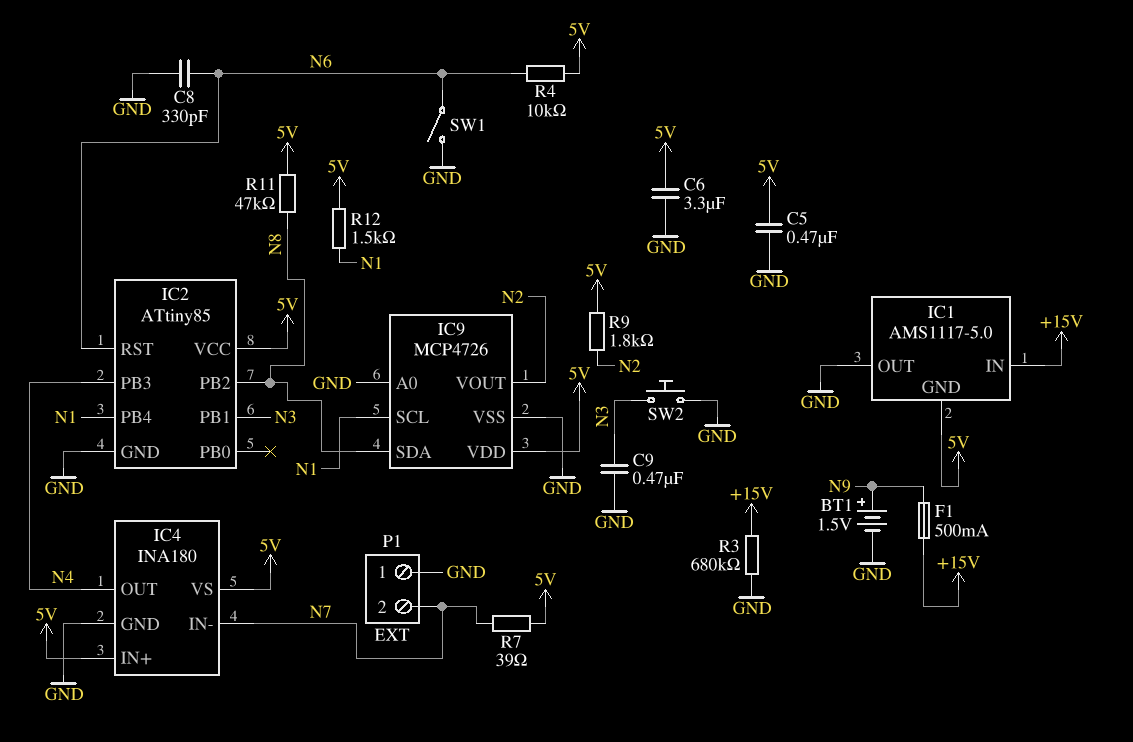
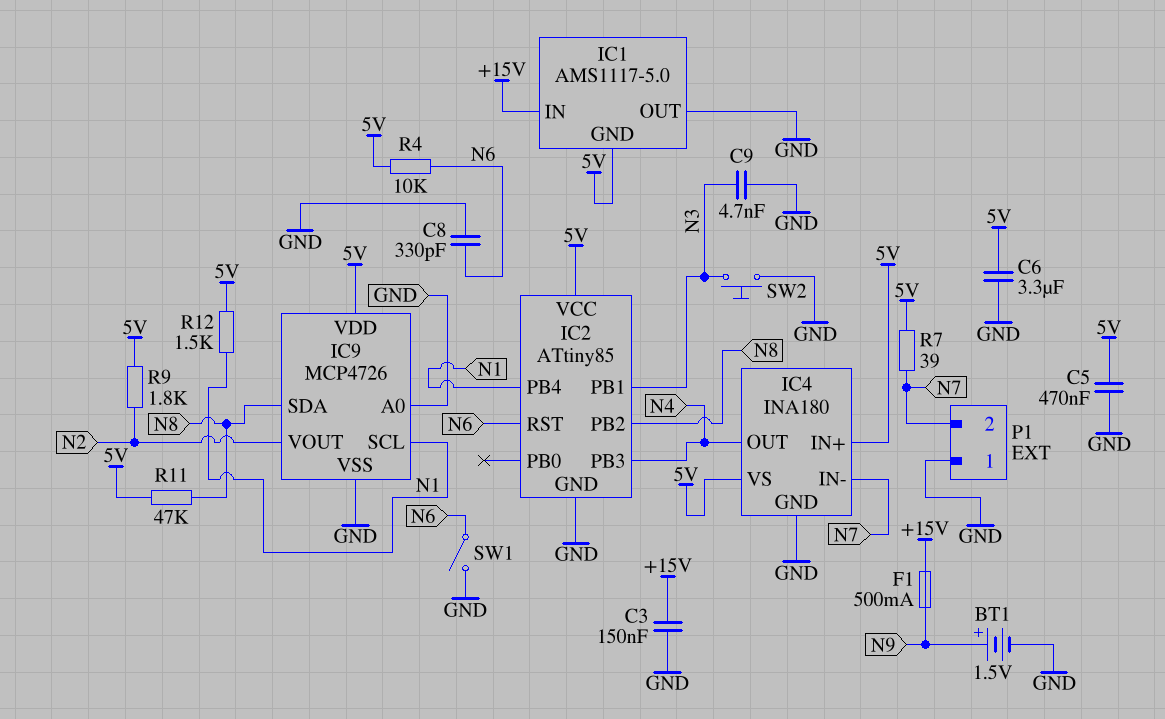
C3: none -> 150nF (+15V, GND)
C9: 470nF (GND, N3) -> 4.7nF (GND, N3)
R3: 680k (+15V, GND) -> none

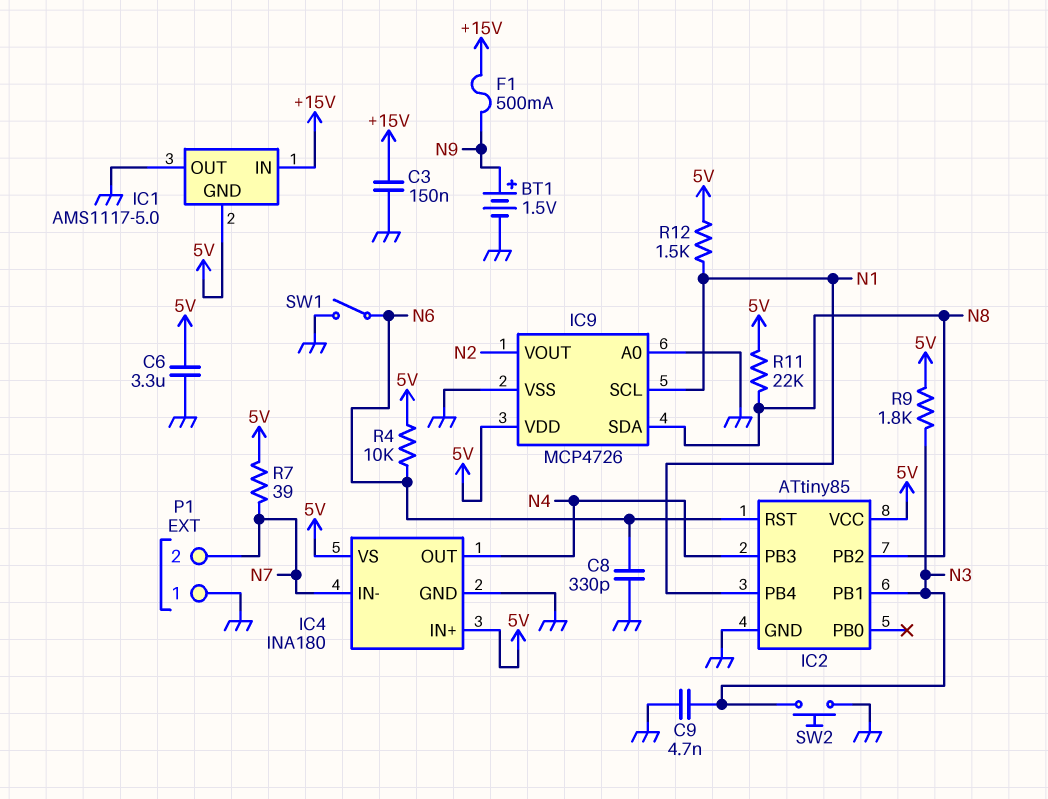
C5: 470nF (5V, GND) -> none
R9: 1.8k (5V, N2) -> 1.8k (5V, N3)
R11: 47k (5V, N8) -> 22k (5V, N8)

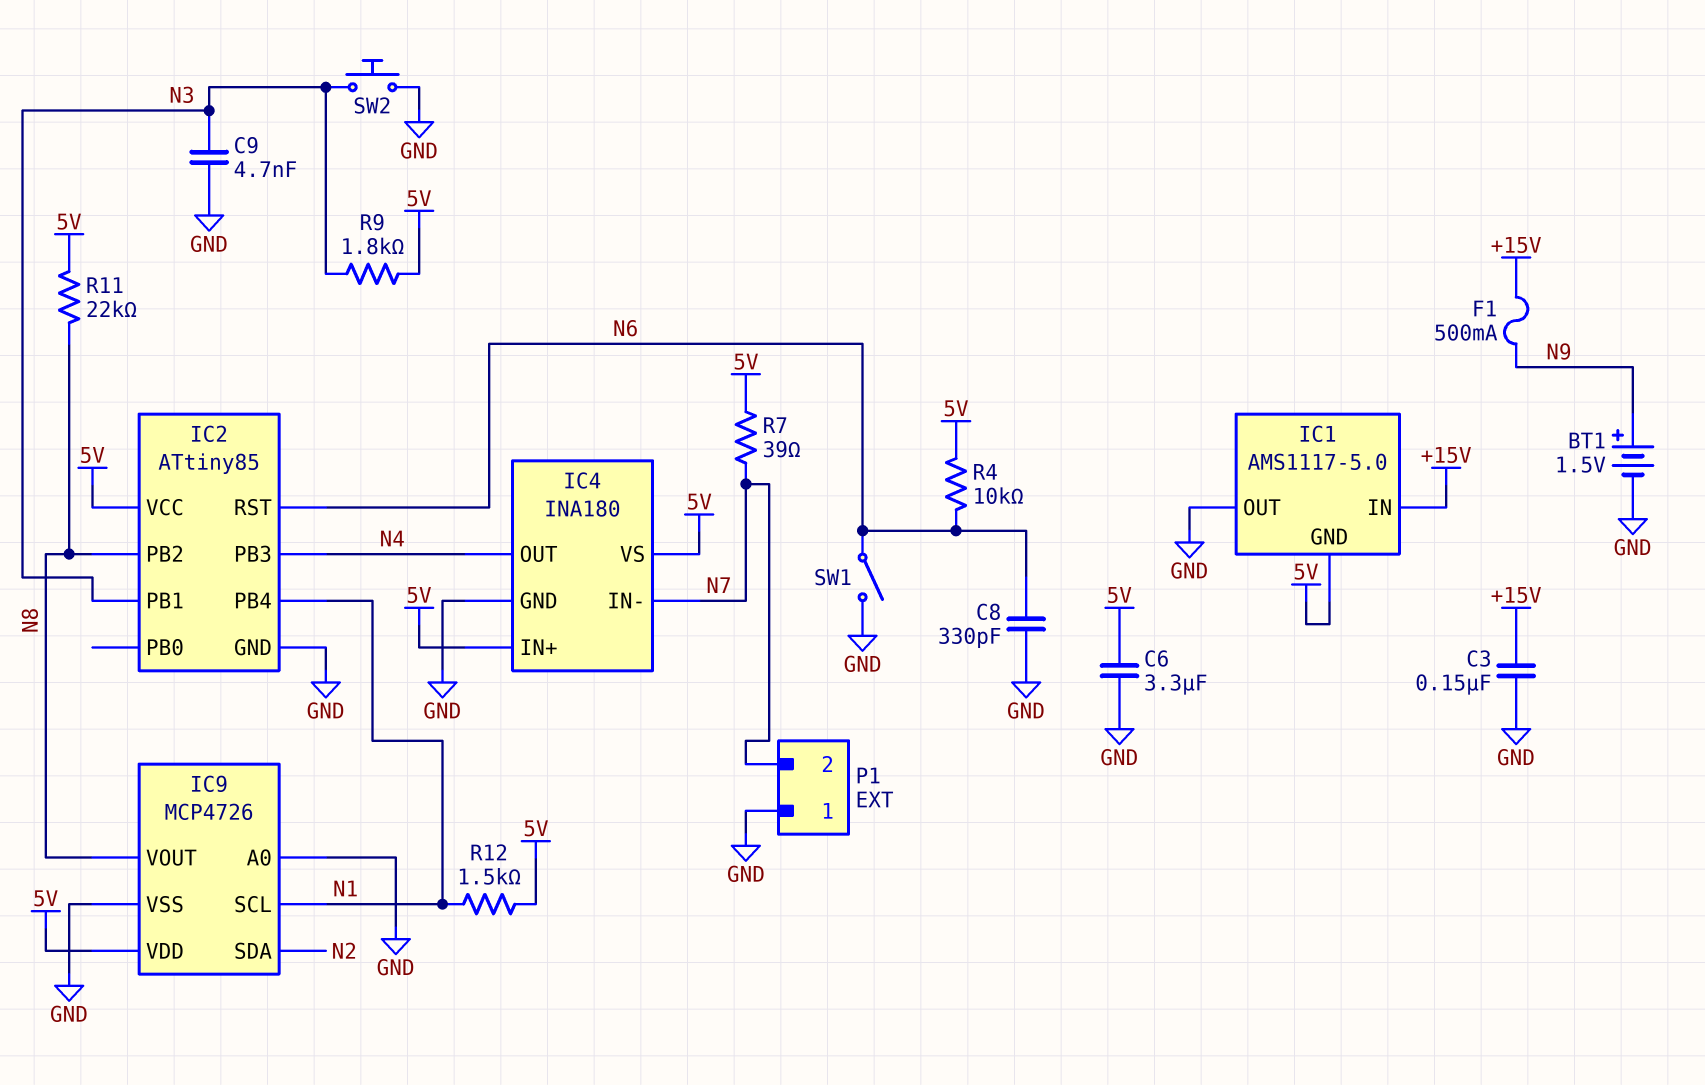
IC9 pin SDA: N8 -> N2
IC9 pin VOUT: N2 -> N8

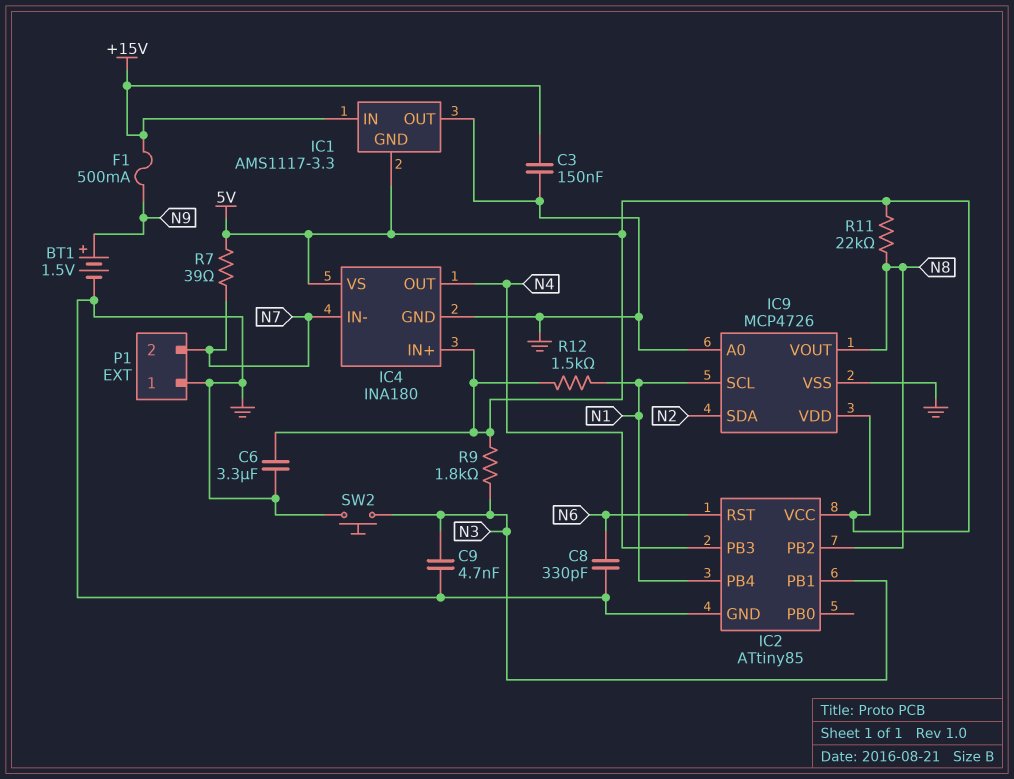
IC1: AMS1117-5.0 -> AMS1117-3.3
R4: 10k (5V, N6) -> none
SW1: switch (GND, N6) -> none

